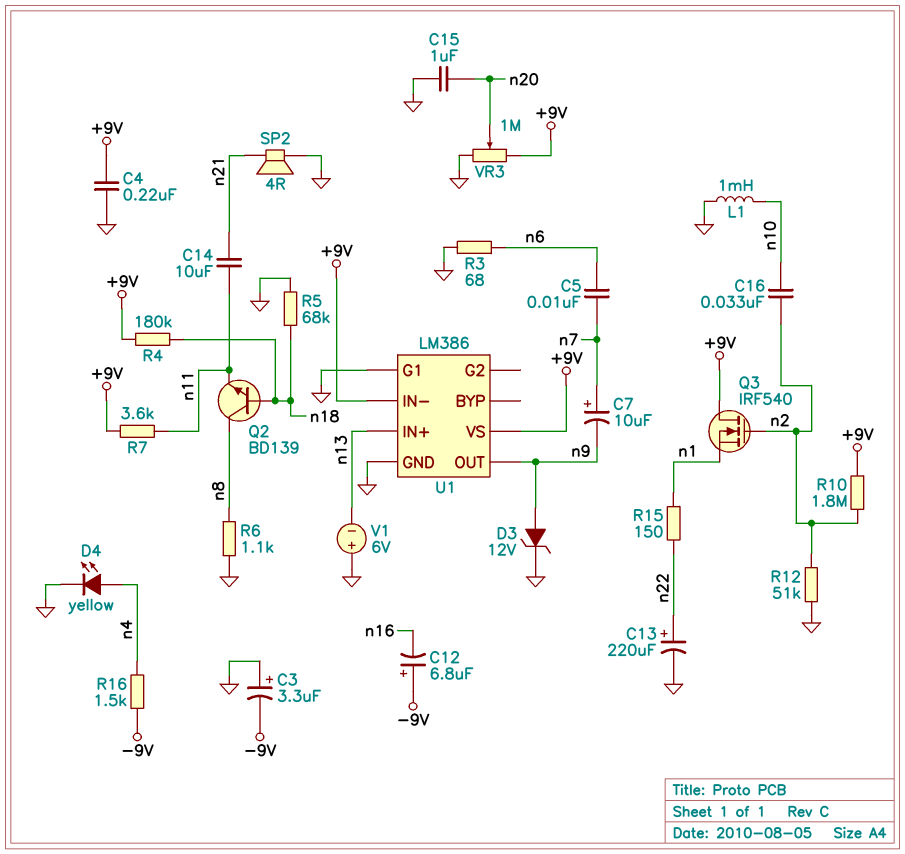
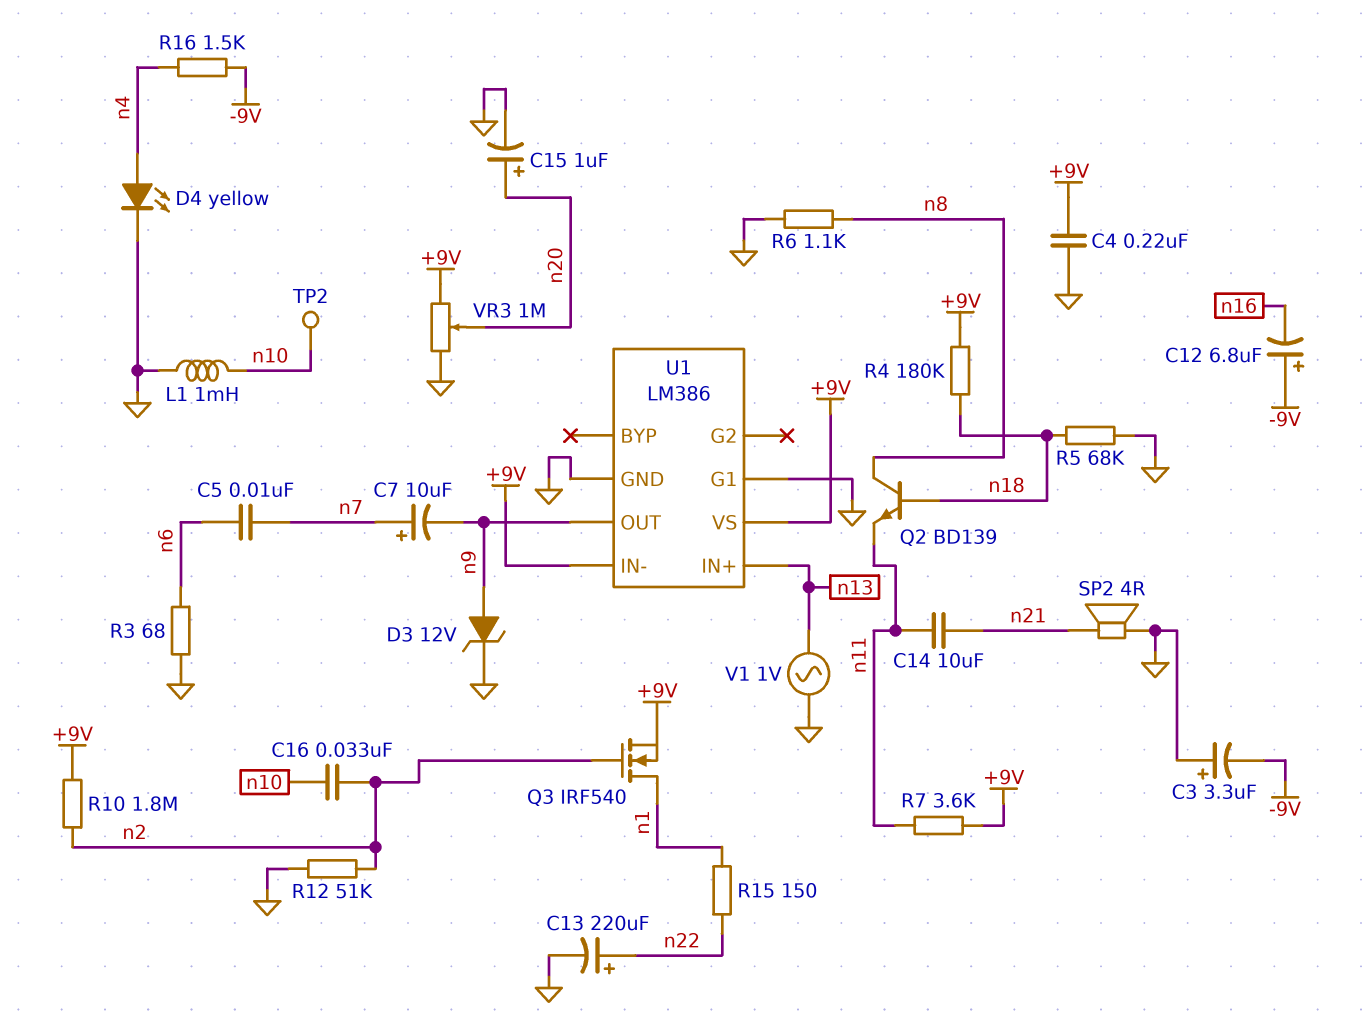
C15: 1uF (GND, n20) -> 1uF (plus n20, minus GND)
Q3: NMOS IRF540 (G n2, D +9V, S n1) -> NMOS IRF540 (G n2, D n1, S +9V)
TP2: none -> test point (n10)
V1: 6V (plus GND, minus n13) -> AC 1V (GND, n13)

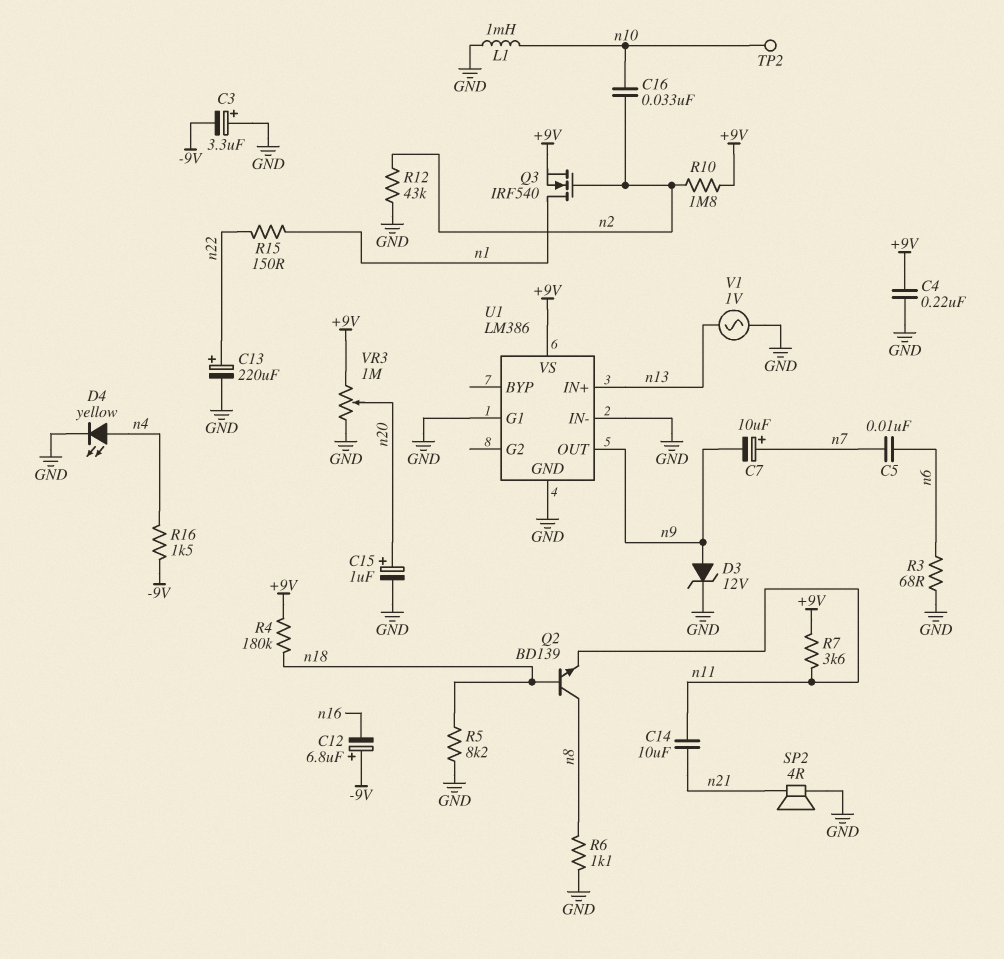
R5: 68k (GND, n18) -> 8.2k (GND, n18)
R12: 51k (GND, n2) -> 43k (GND, n2)
U1 pin IN-: +9V -> GND

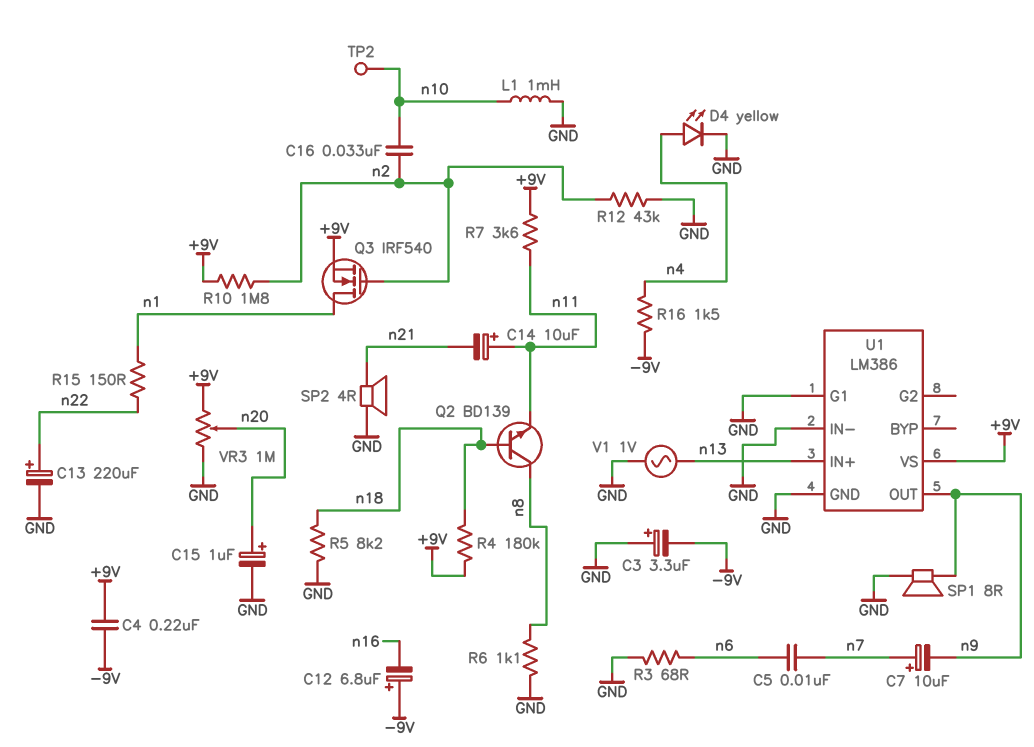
C4: 220nF (+9V, GND) -> 220nF (+9V, -9V)
C14: 10uF (n11, n21) -> 10uF (plus n11, minus n21)
D3: zener 12V (A n9, K GND) -> none
SP1: none -> speaker 8R (GND, n9)

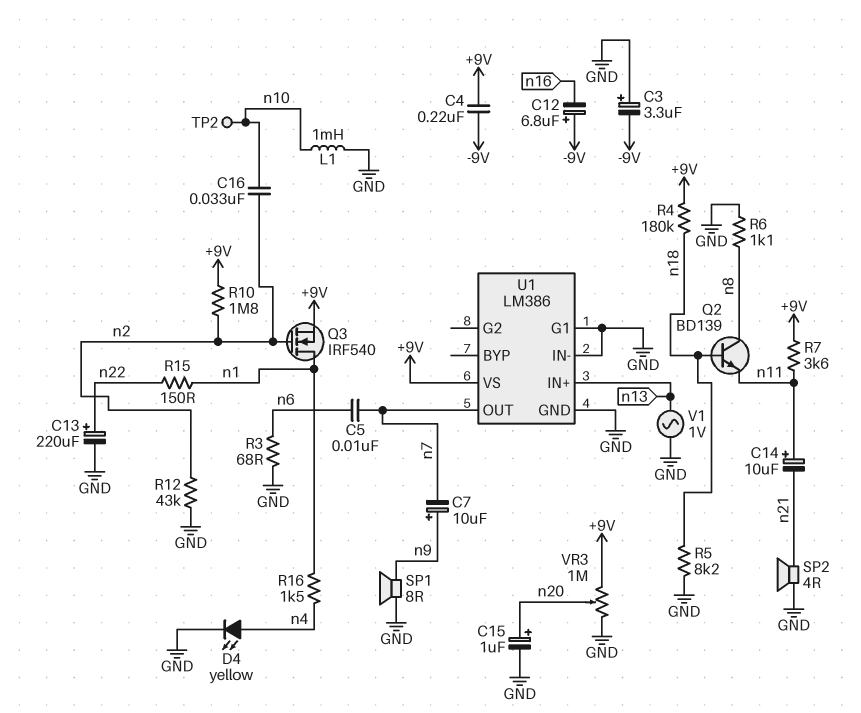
C7: 10uF (plus n7, minus n9) -> 10uF (plus n9, minus n7)
R16: 1.5k (-9V, n4) -> 1.5k (n1, n4)
U1 pin OUT: n9 -> n7

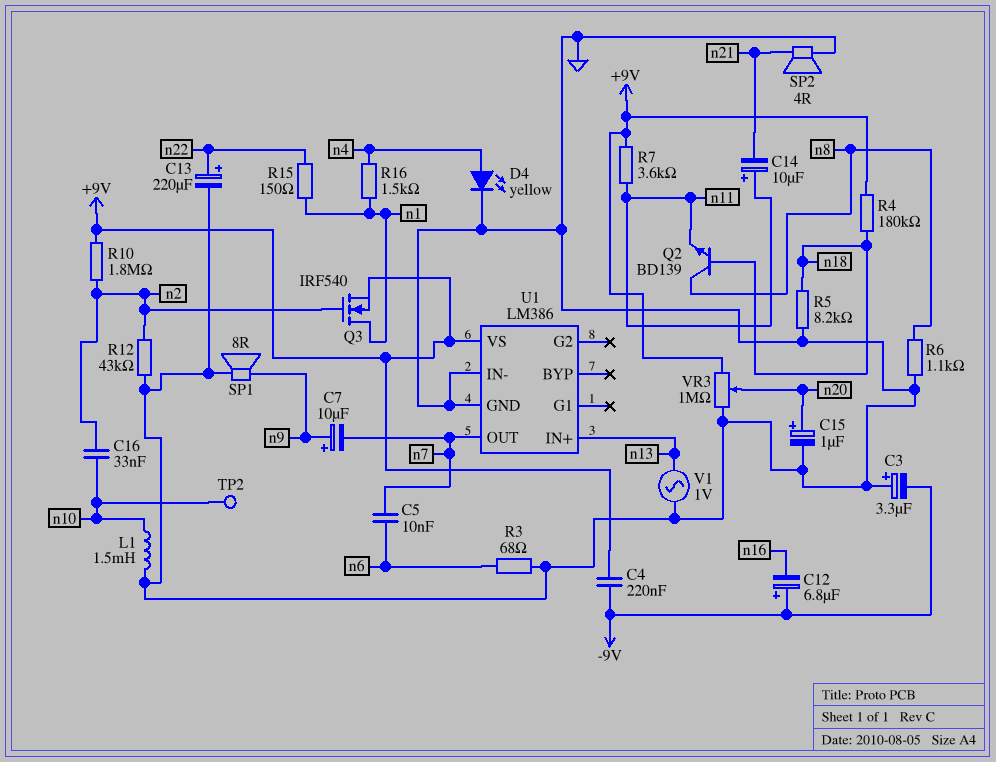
L1: 1mH (GND, n10) -> 1.5mH (GND, n10)
U1 pin G1: GND -> none

